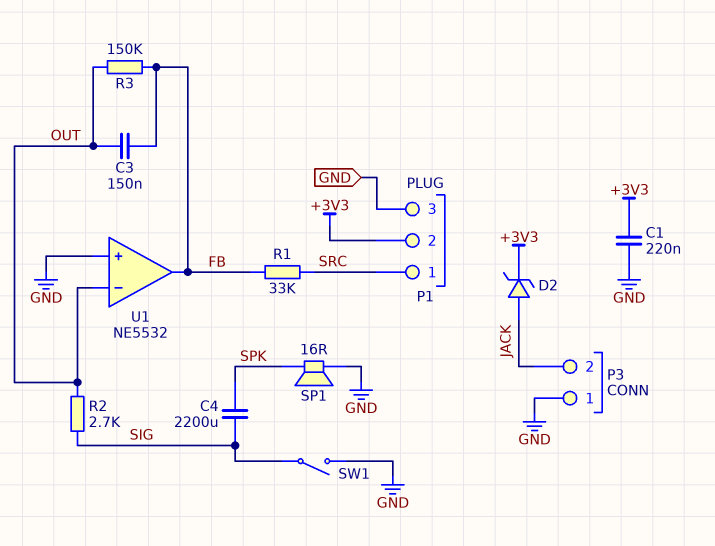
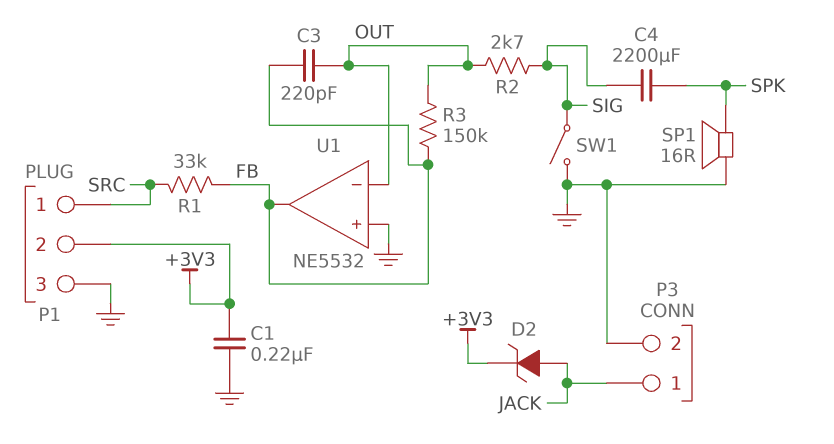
C3: 150nF (FB, OUT) -> 220pF (FB, OUT)
P3 pin 1: GND -> JACK
P3 pin 2: JACK -> GND

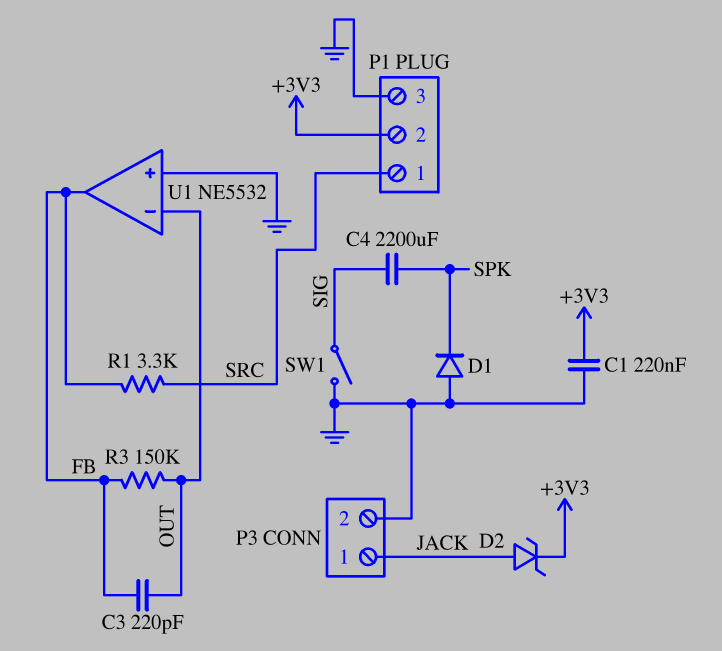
D1: none -> diode (A GND, K SPK)
R1: 33k (FB, SRC) -> 3.3k (FB, SRC)
R2: 2.7k (OUT, SIG) -> none
SP1: speaker 16R (GND, SPK) -> none

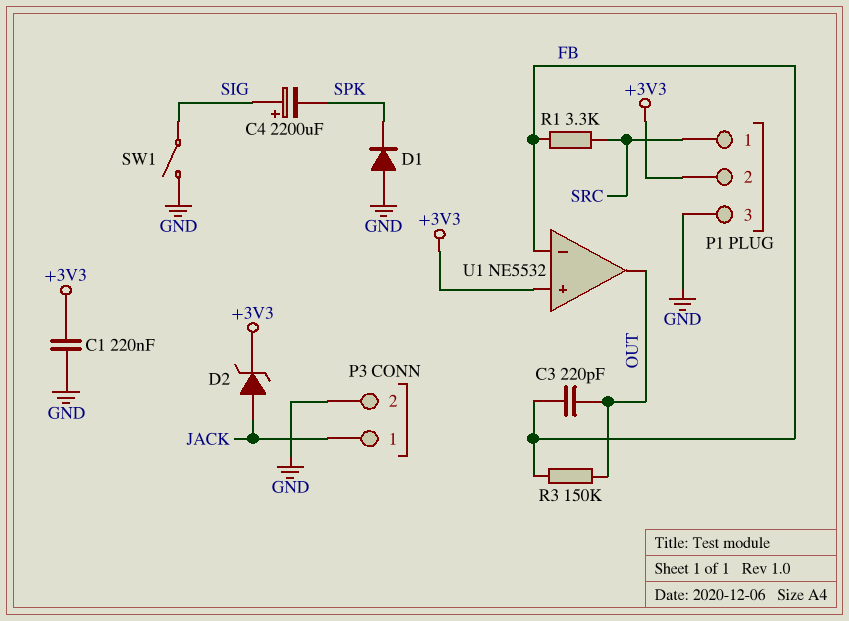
C4: 2200uF (SIG, SPK) -> 2200uF (plus SIG, minus SPK)
U1 pin in+: GND -> +3V3
U1 pin in-: OUT -> FB
U1 pin out: FB -> OUT

